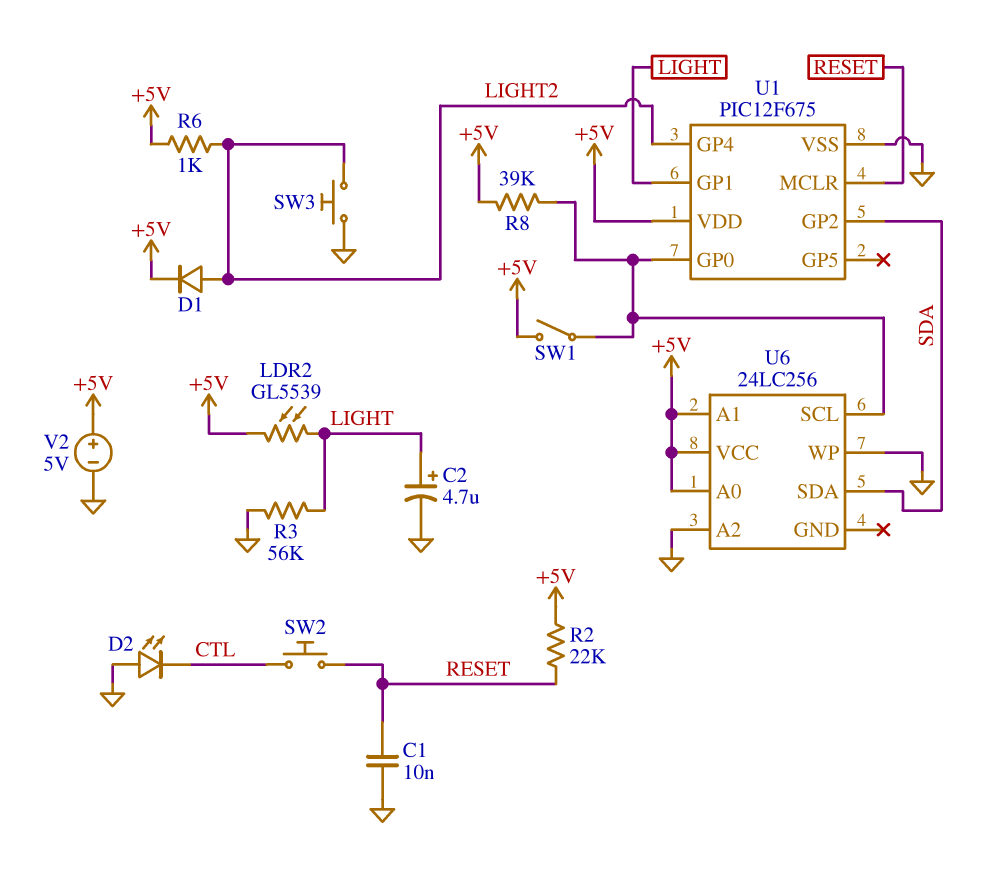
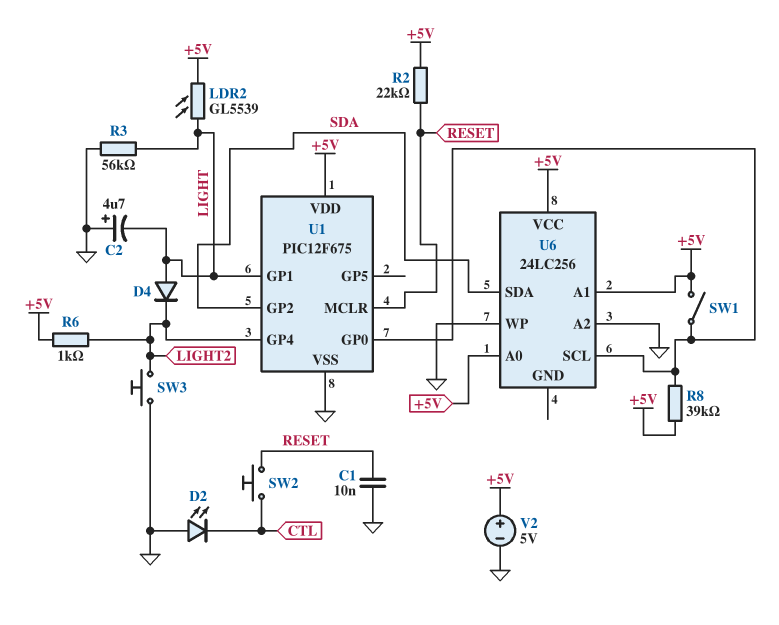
C2: 4.7uF (plus LIGHT, minus GND) -> 4.7uF (plus GND, minus LIGHT)
D1: diode (A LIGHT2, K +5V) -> none
D4: none -> diode (A LIGHT, K LIGHT2)

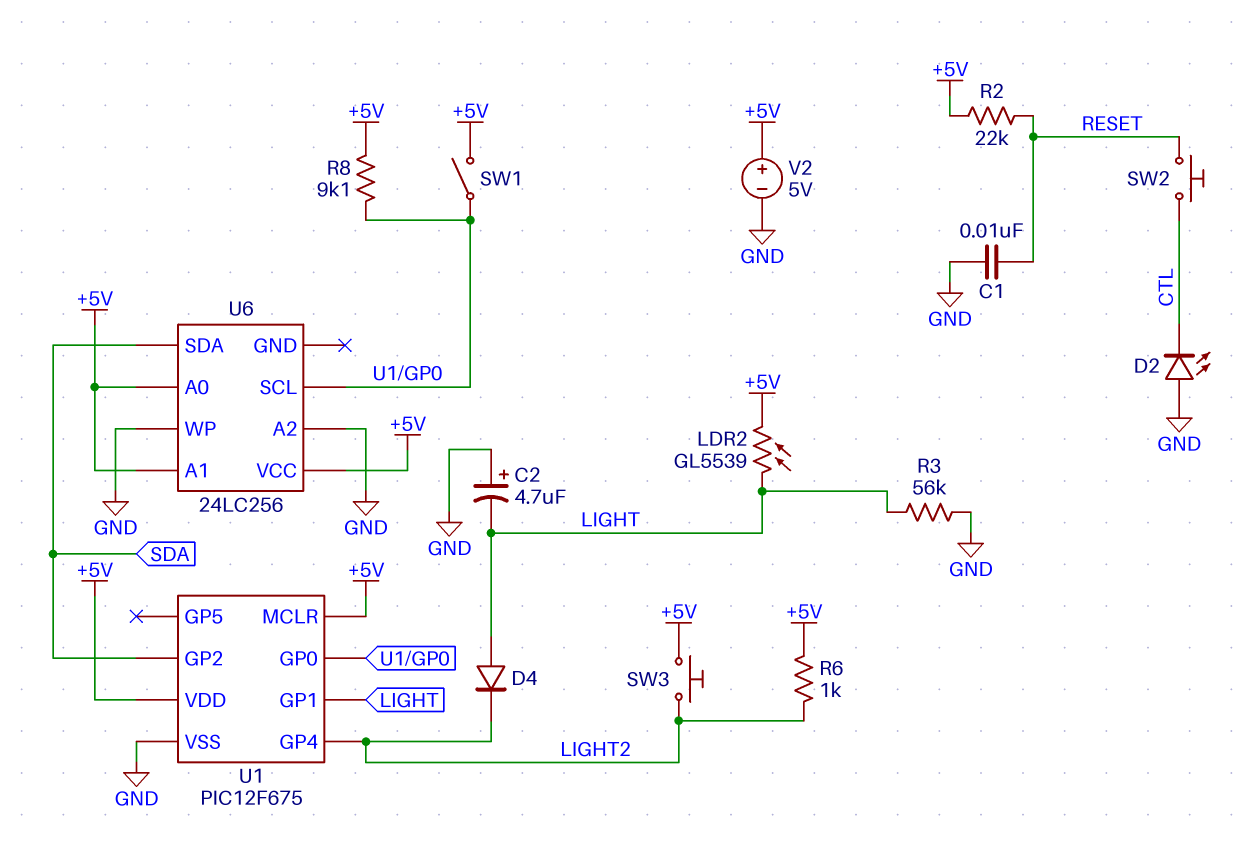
R8: 39k (+5V, U1/GP0) -> 9.1k (+5V, U1/GP0)
SW3: button (GND, LIGHT2) -> button (+5V, LIGHT2)
U1 pin MCLR: RESET -> +5V

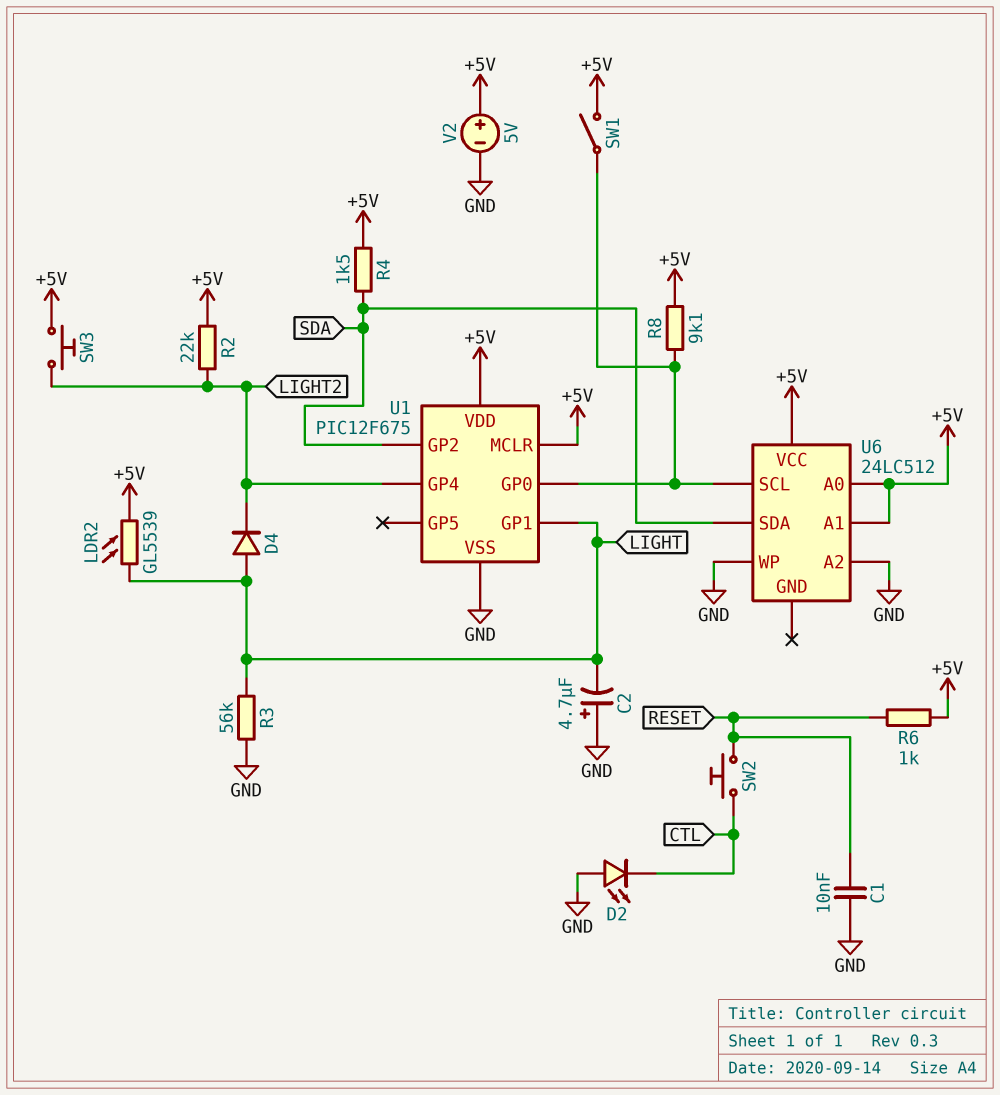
R2: 22k (+5V, RESET) -> 22k (+5V, LIGHT2)
R4: none -> 1.5k (+5V, SDA)
R6: 1k (+5V, LIGHT2) -> 1k (+5V, RESET)
U6: 24LC256 -> 24LC512

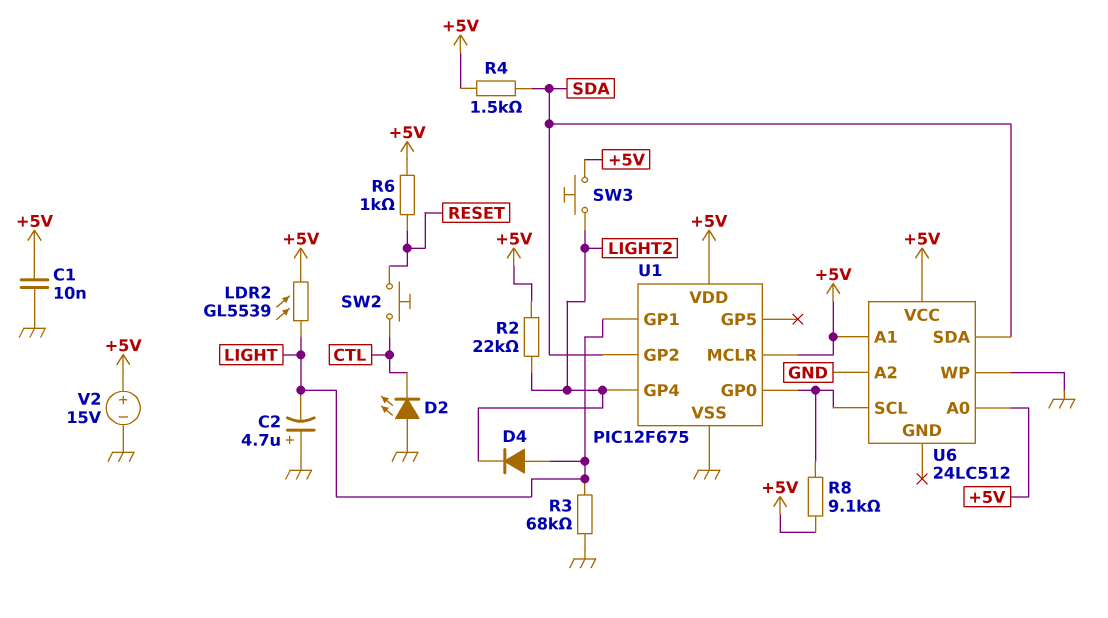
C1: 10nF (GND, RESET) -> 10nF (+5V, GND)
R3: 56k (GND, LIGHT) -> 68k (GND, LIGHT)
SW1: switch (+5V, U1/GP0) -> none
V2: 5V (plus +5V, minus GND) -> 15V (plus +5V, minus GND)

